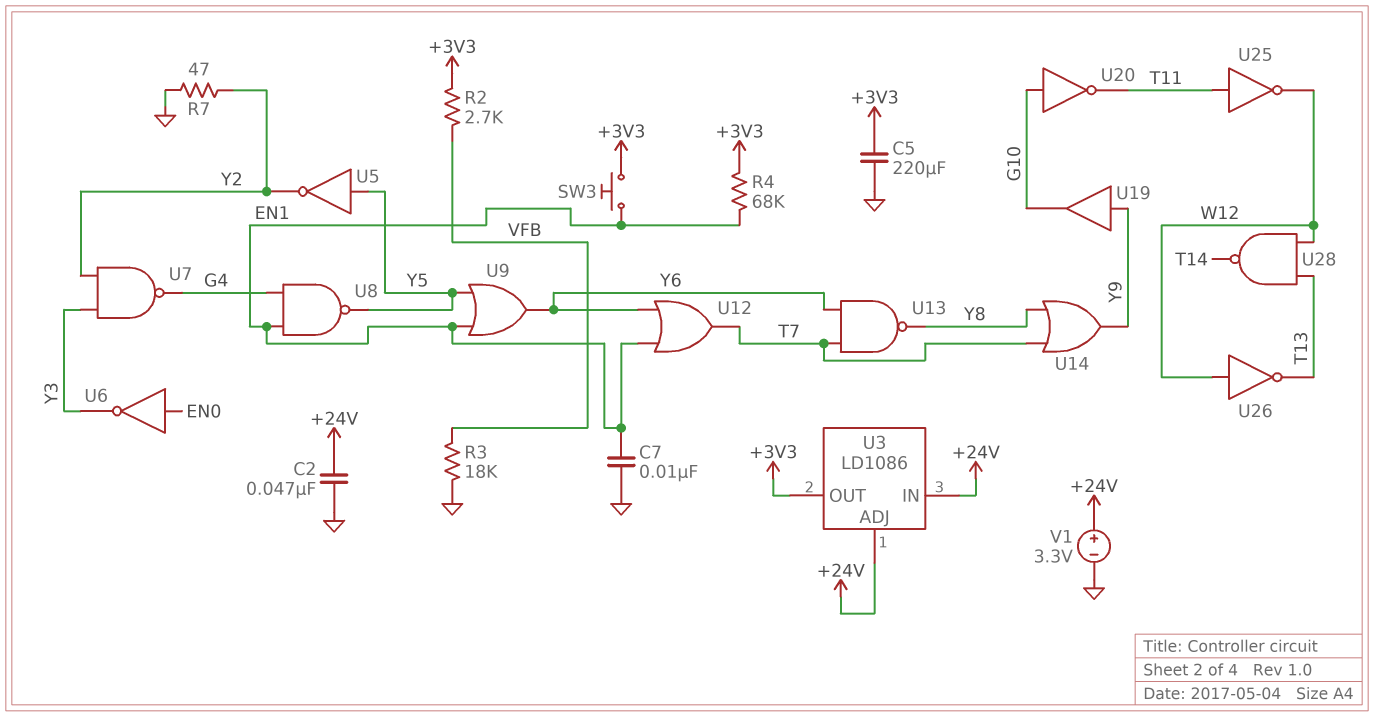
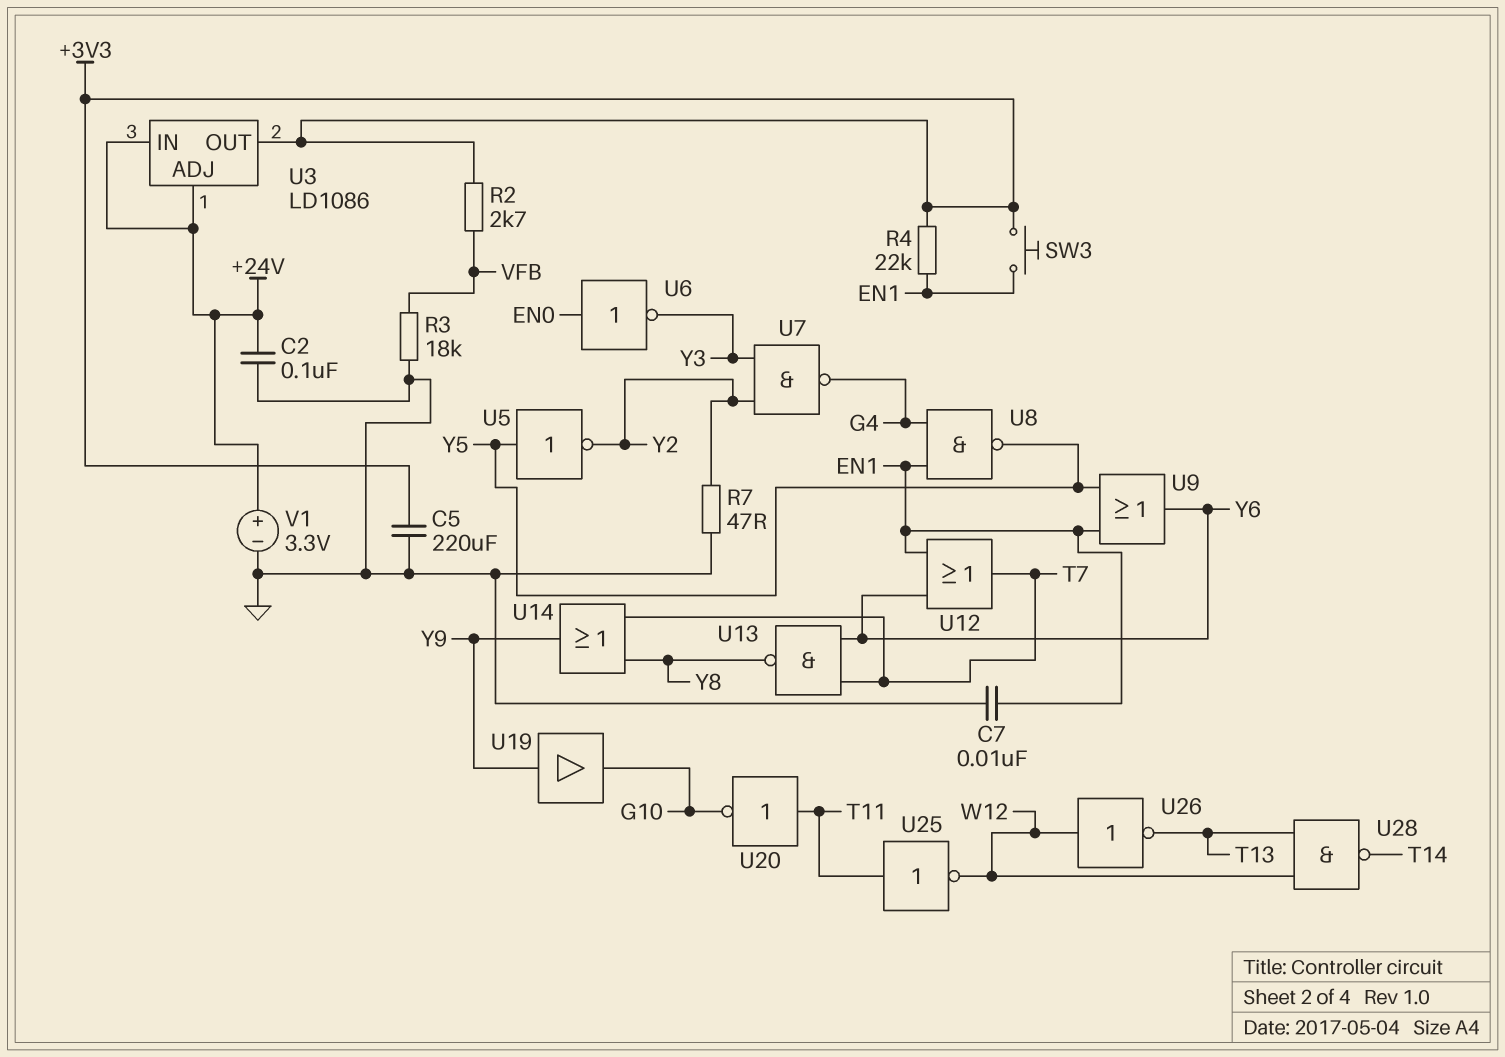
C2: 47nF (+24V, GND) -> 100nF (+24V, GND)
R4: 68k (+3V3, EN1) -> 22k (+3V3, EN1)
U20: NOT (in G10, out T11) -> NOT (in T11, out G10)

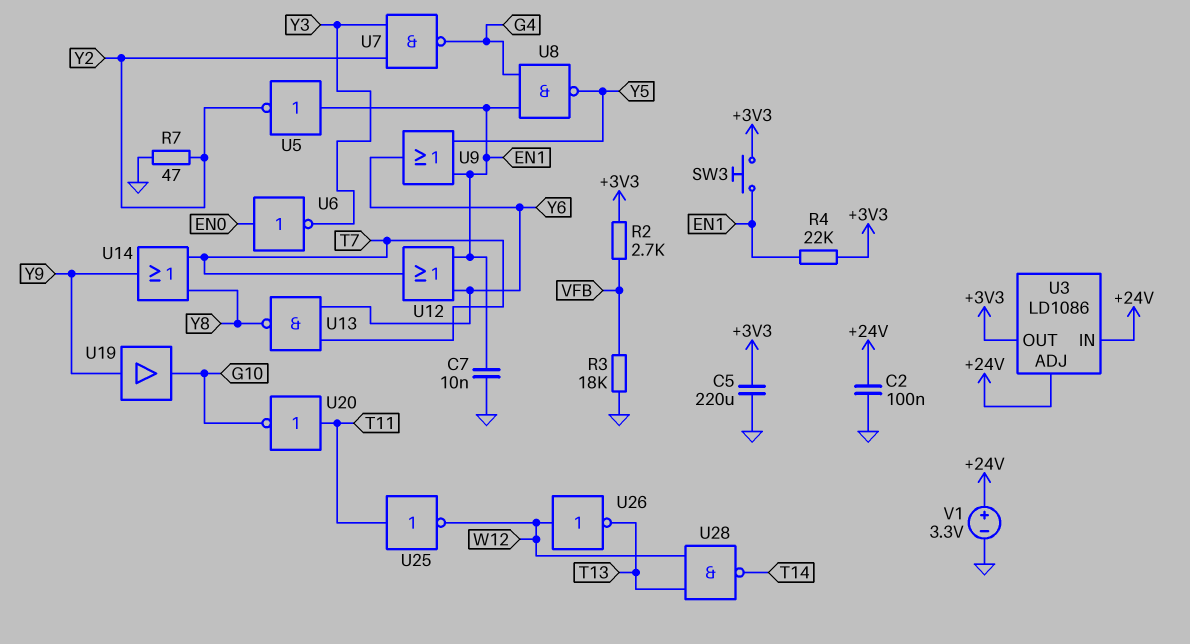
U5: NOT (in Y5, out Y2) -> NOT (in EN1, out Y2)

